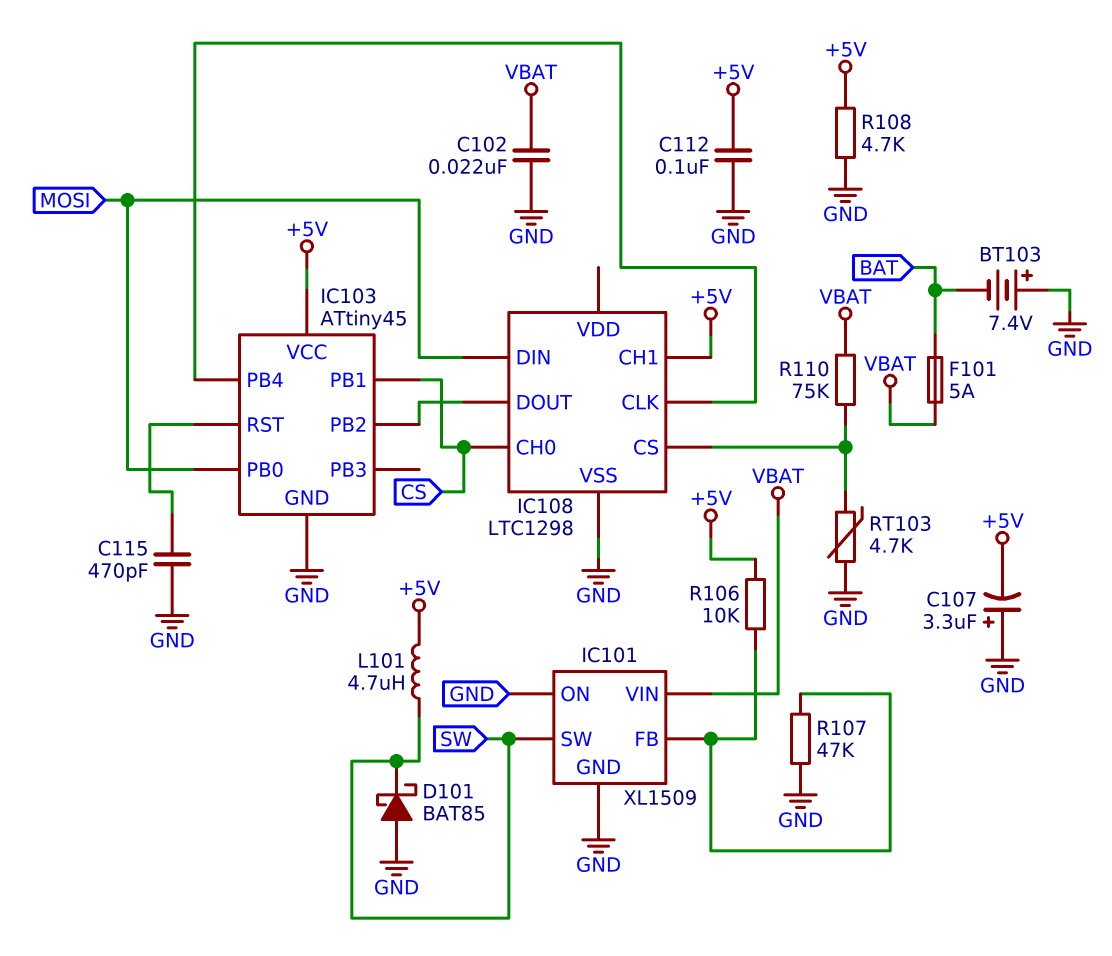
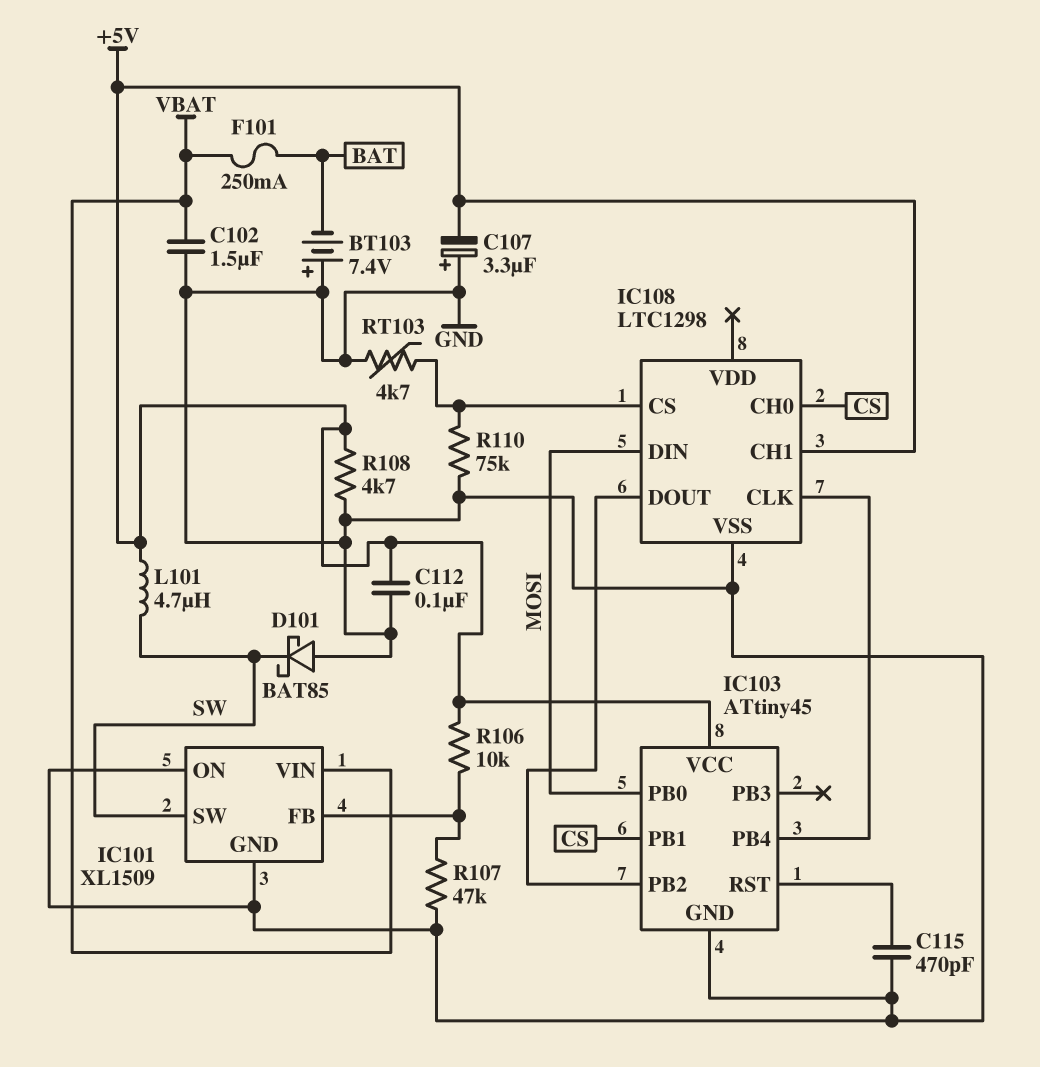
C102: 22nF (GND, VBAT) -> 1.5uF (GND, VBAT)
F101: 5A (BAT, VBAT) -> 250mA (BAT, VBAT)
R110: 75k (IC108/CS, VBAT) -> 75k (GND, IC108/CS)

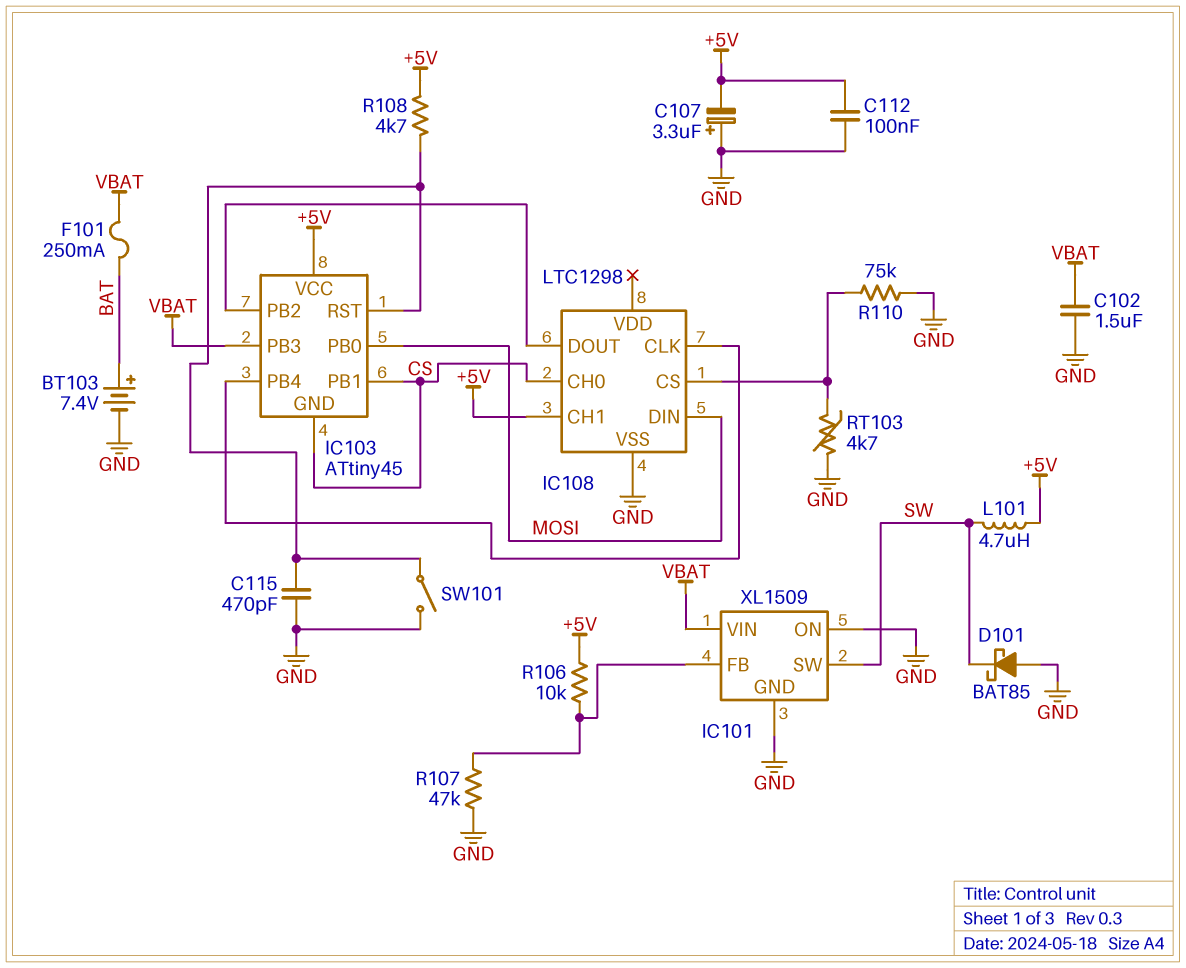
BT103: 7.4V (plus GND, minus BAT) -> 7.4V (plus BAT, minus GND)
IC103 pin GND: GND -> CS
IC103 pin PB3: none -> VBAT
R108: 4.7k (+5V, GND) -> 4.7k (+5V, IC103/RST)
SW101: none -> switch (GND, IC103/RST)

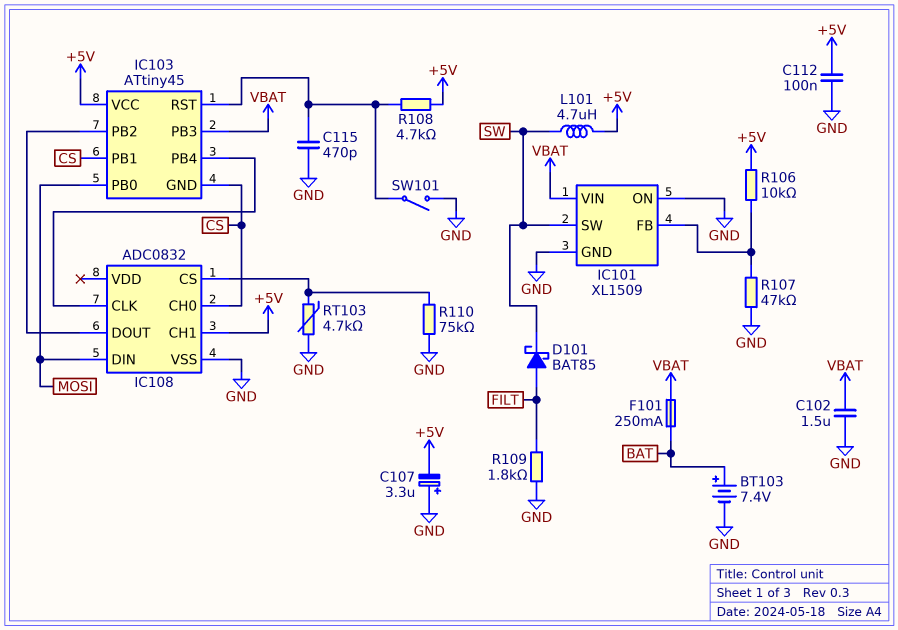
D101: schottky BAT85 (A GND, K SW) -> schottky BAT85 (A FILT, K SW)
IC108: LTC1298 -> ADC0832
R109: none -> 1.8k (FILT, GND)

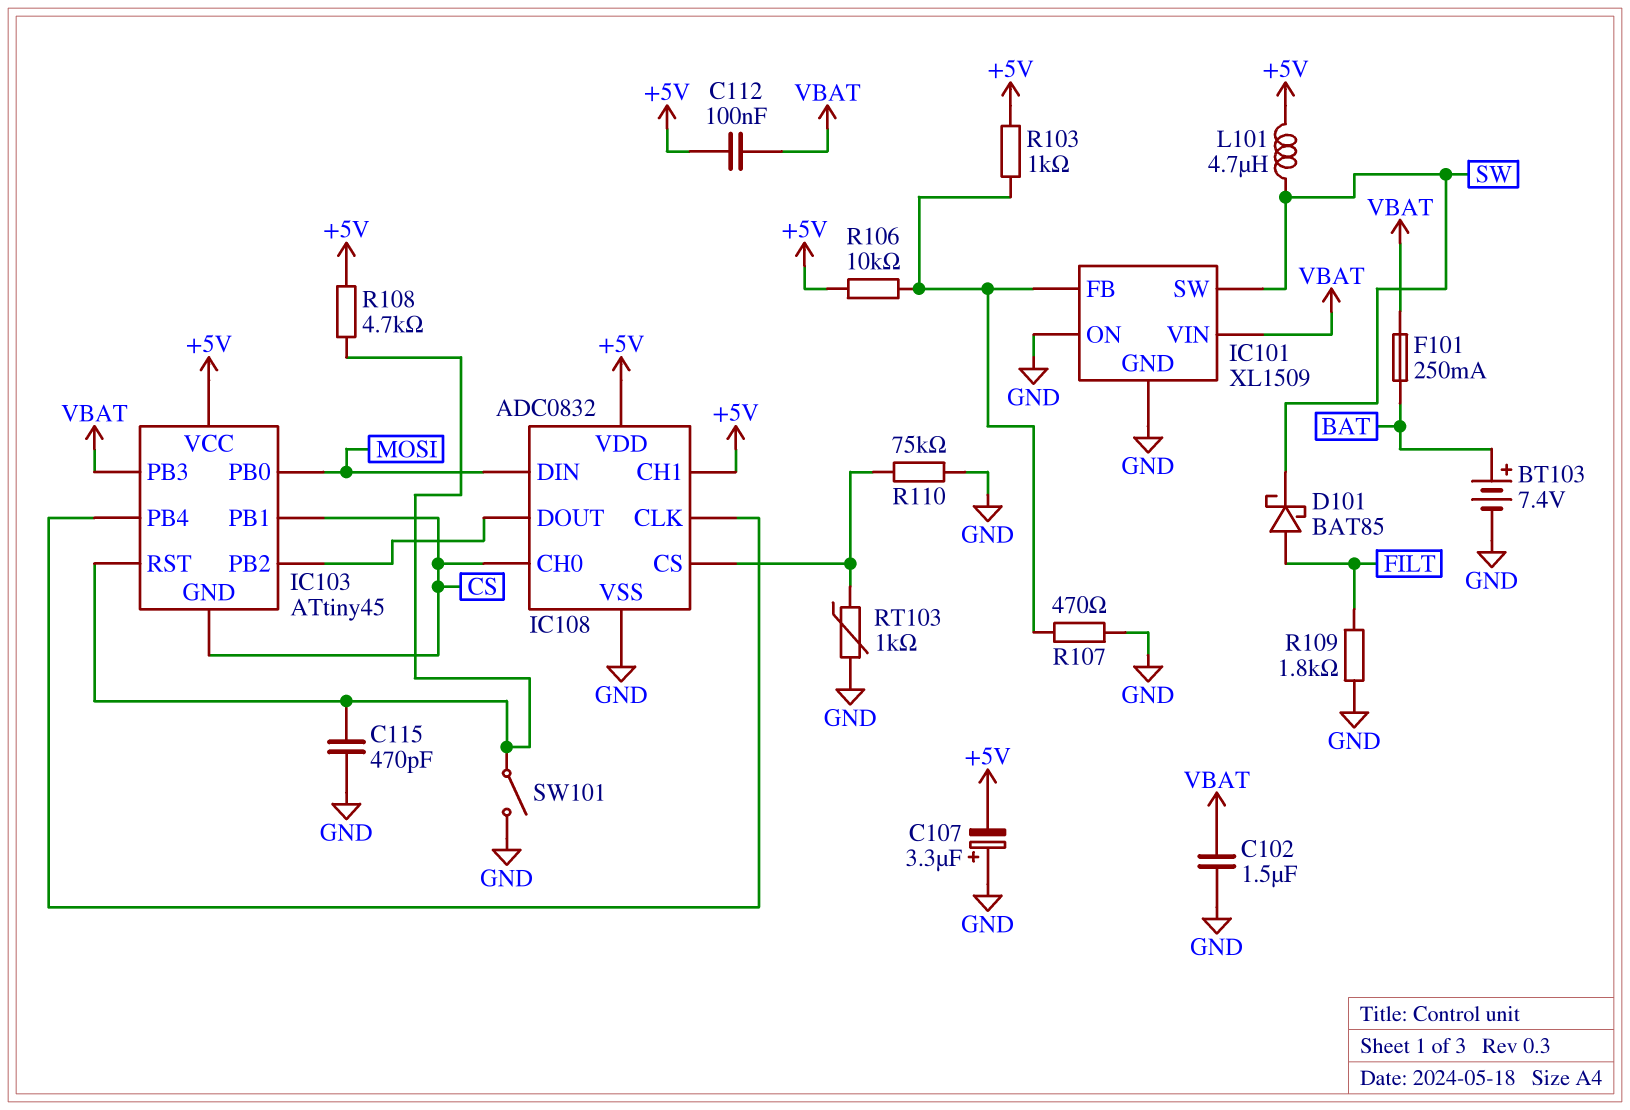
C112: 100nF (+5V, GND) -> 100nF (+5V, VBAT)
IC108 pin VDD: none -> +5V
R103: none -> 1k (+5V, IC101/FB)
R107: 47k (GND, IC101/FB) -> 470 (GND, IC101/FB)
RT103: 4.7k (GND, IC108/CS) -> 1k (GND, IC108/CS)

